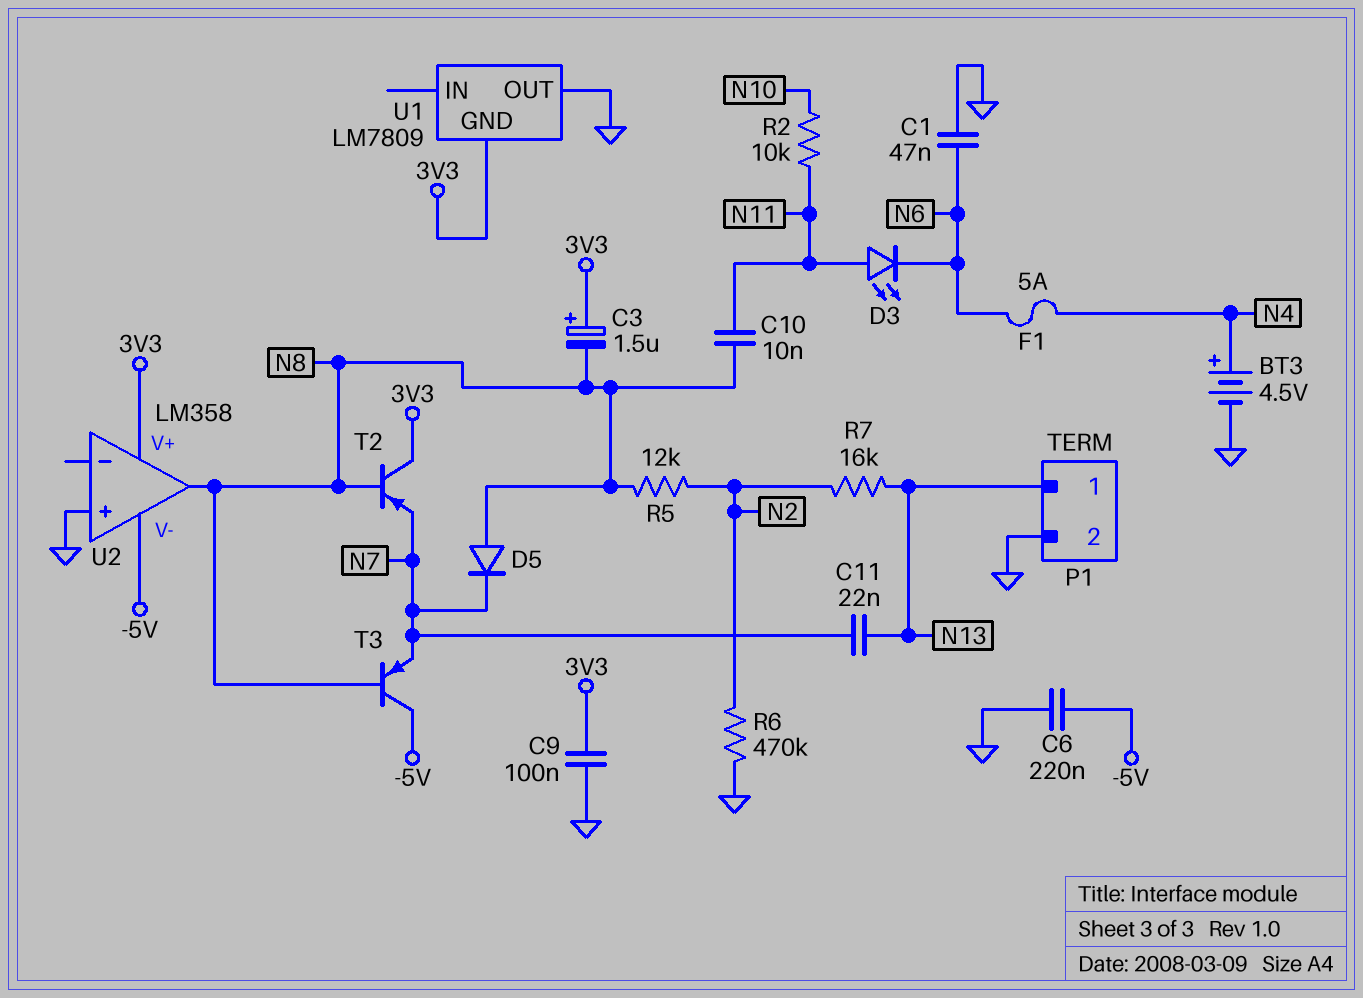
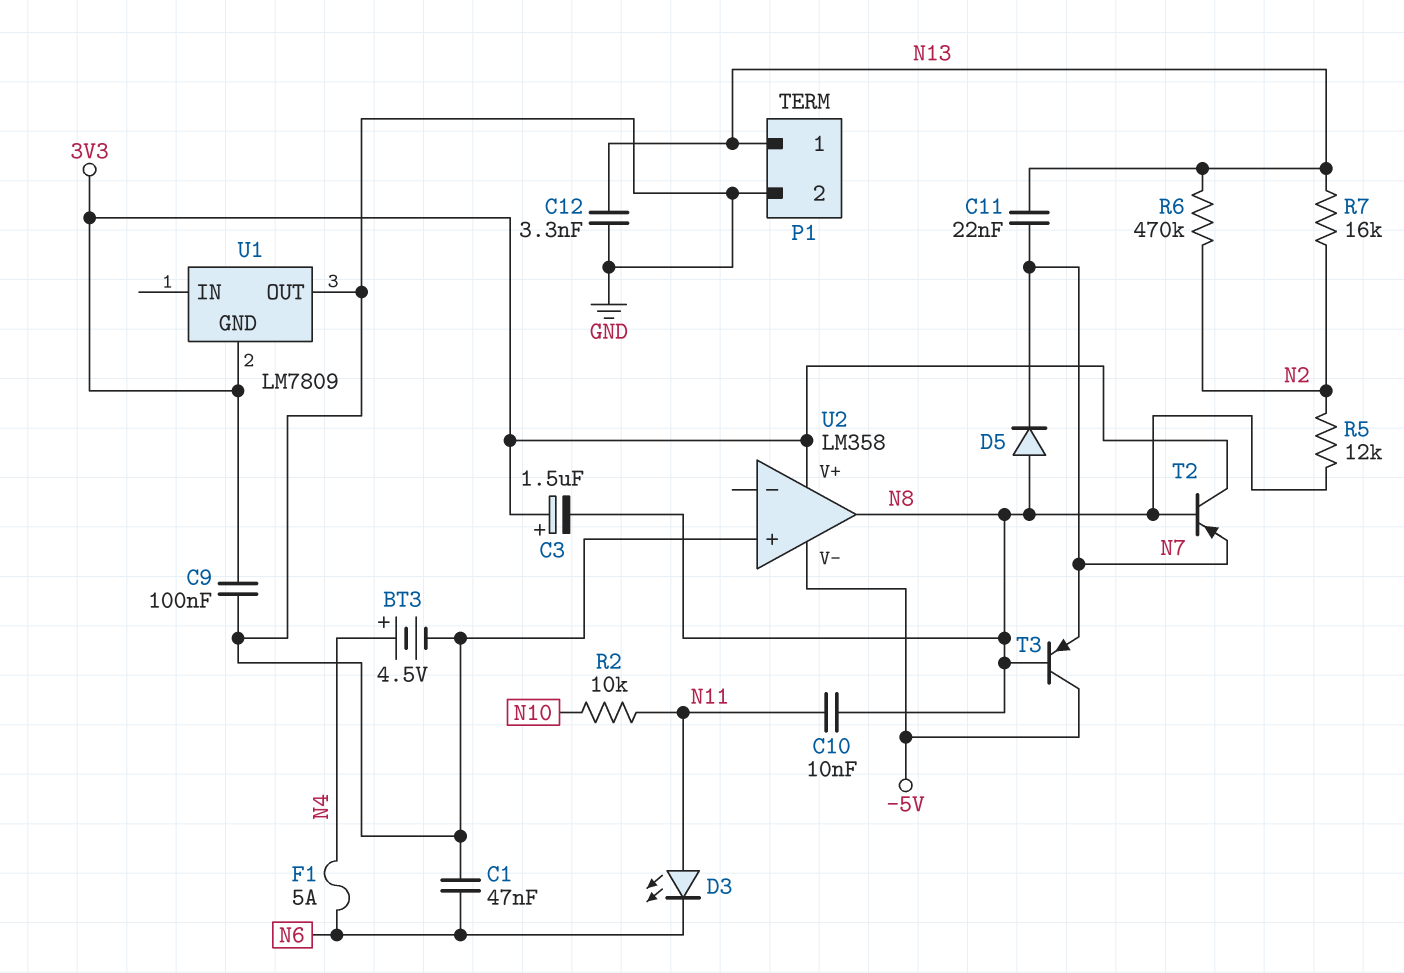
C6: 220nF (-5V, GND) -> none
C12: none -> 3.3nF (GND, N13)
R6: 470k (GND, N2) -> 470k (N2, N13)

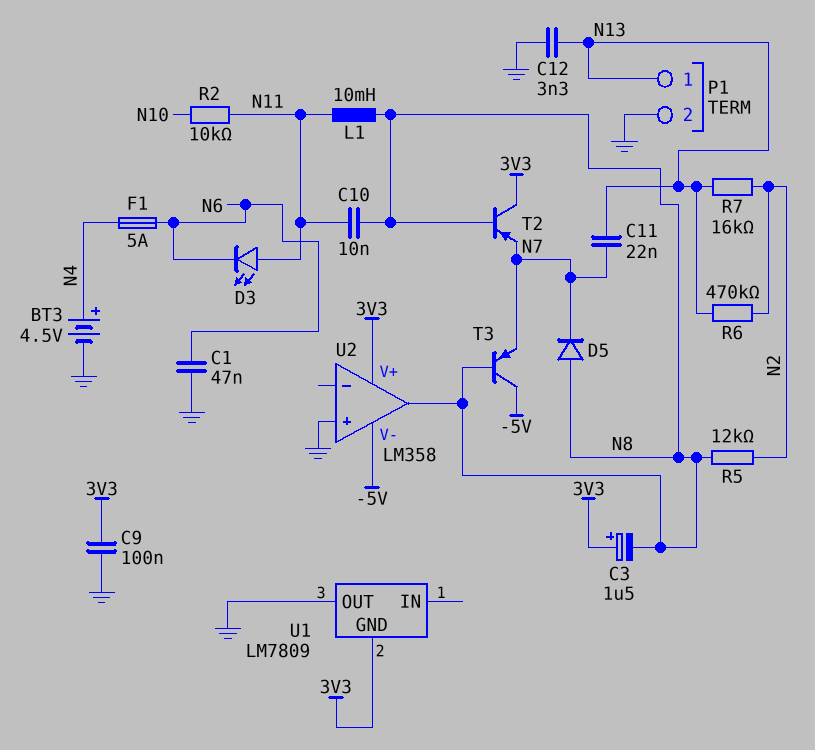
L1: none -> 10mH (N8, N11)

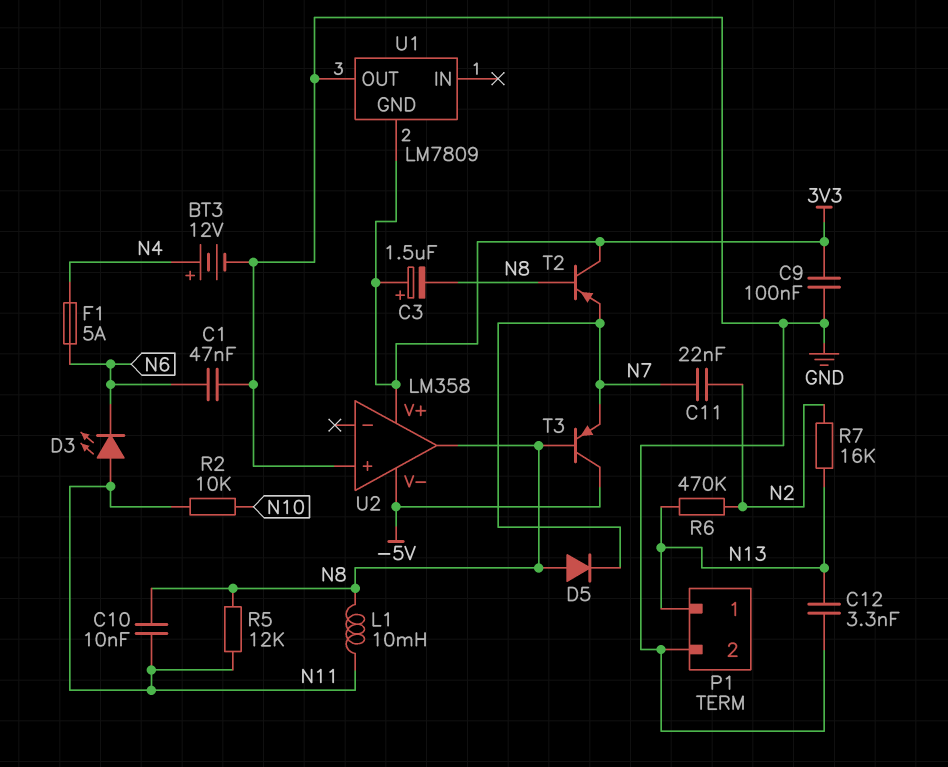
BT3: 4.5V (plus N4, minus GND) -> 12V (plus N4, minus GND)
C11: 22nF (N7, N13) -> 22nF (N2, N7)
R5: 12k (N2, N8) -> 12k (N8, N11)

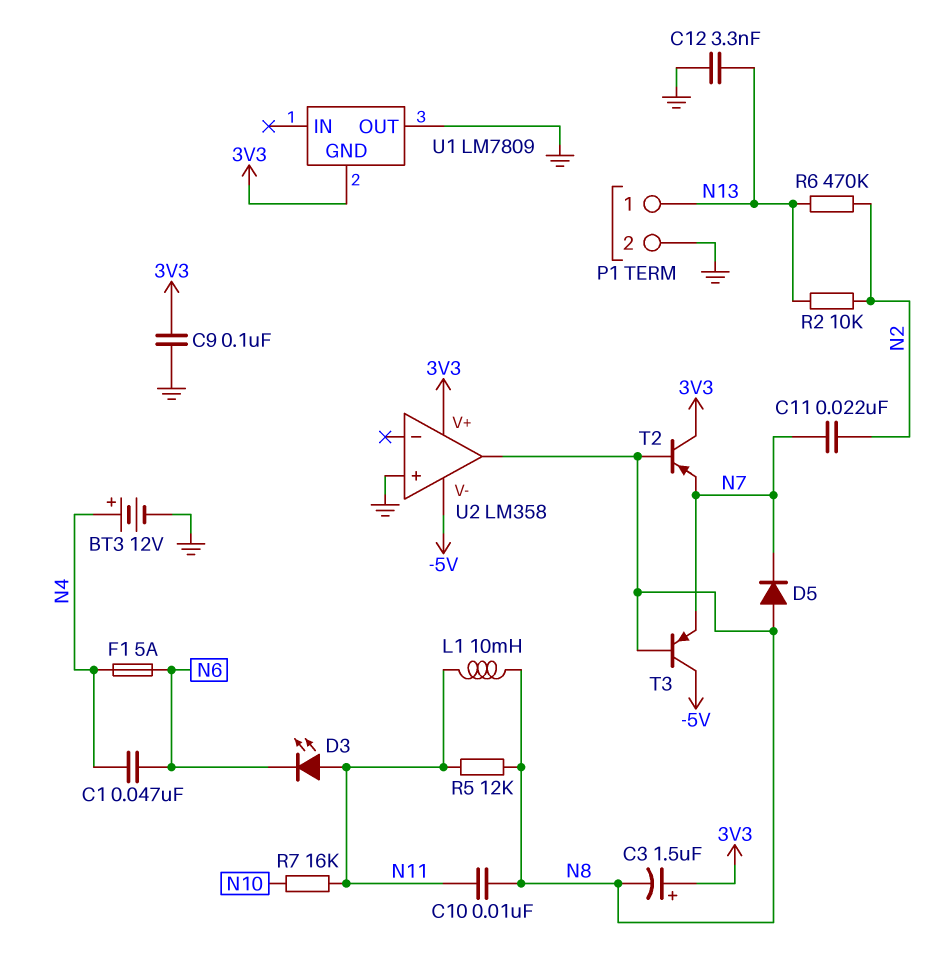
C1: 47nF (GND, N6) -> 47nF (N4, N6)
R2: 10k (N10, N11) -> 10k (N2, N13)
R7: 16k (N2, N13) -> 16k (N10, N11)

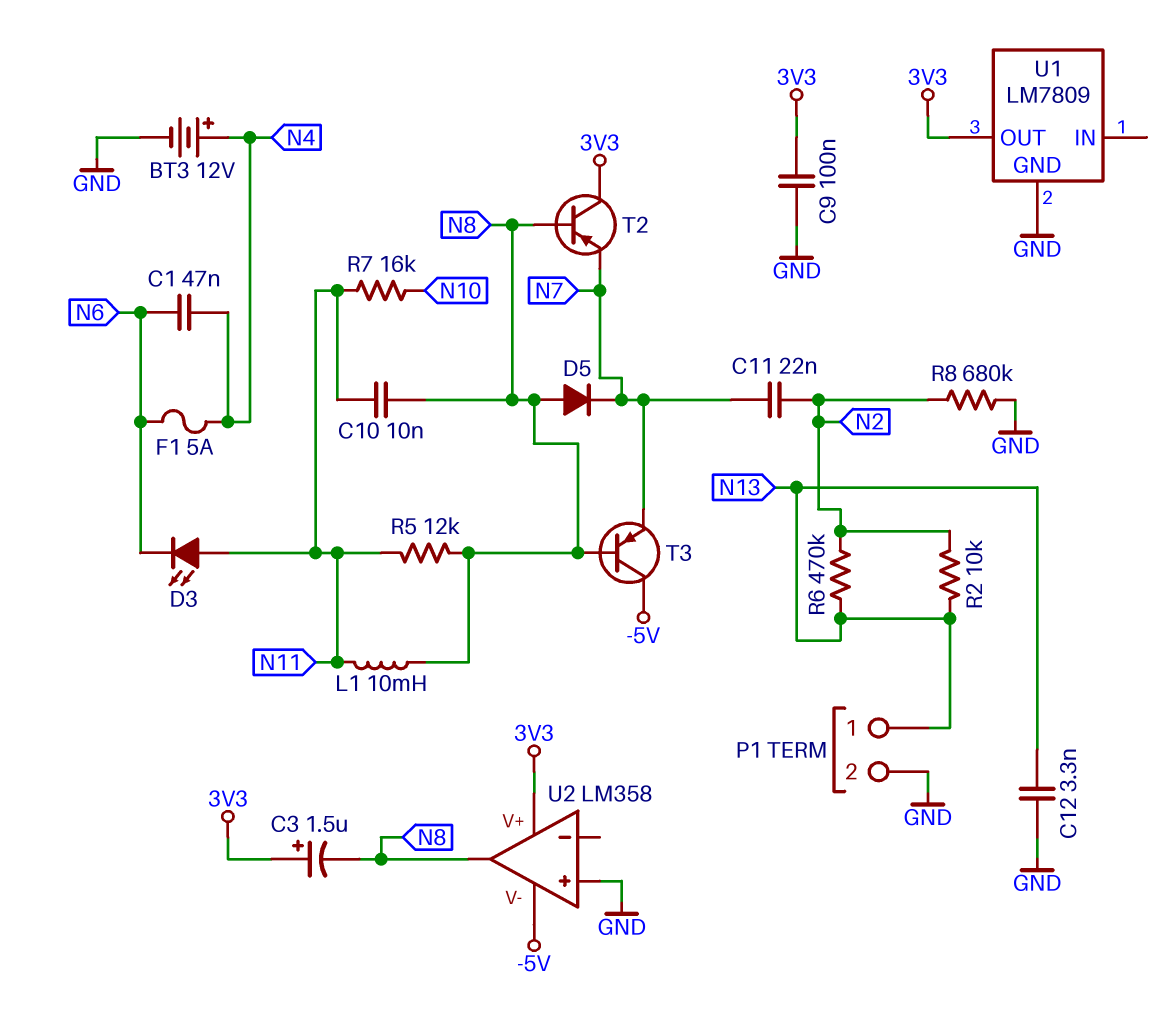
R8: none -> 680k (GND, N2)
U1 pin GND: 3V3 -> GND
U1 pin OUT: GND -> 3V3

